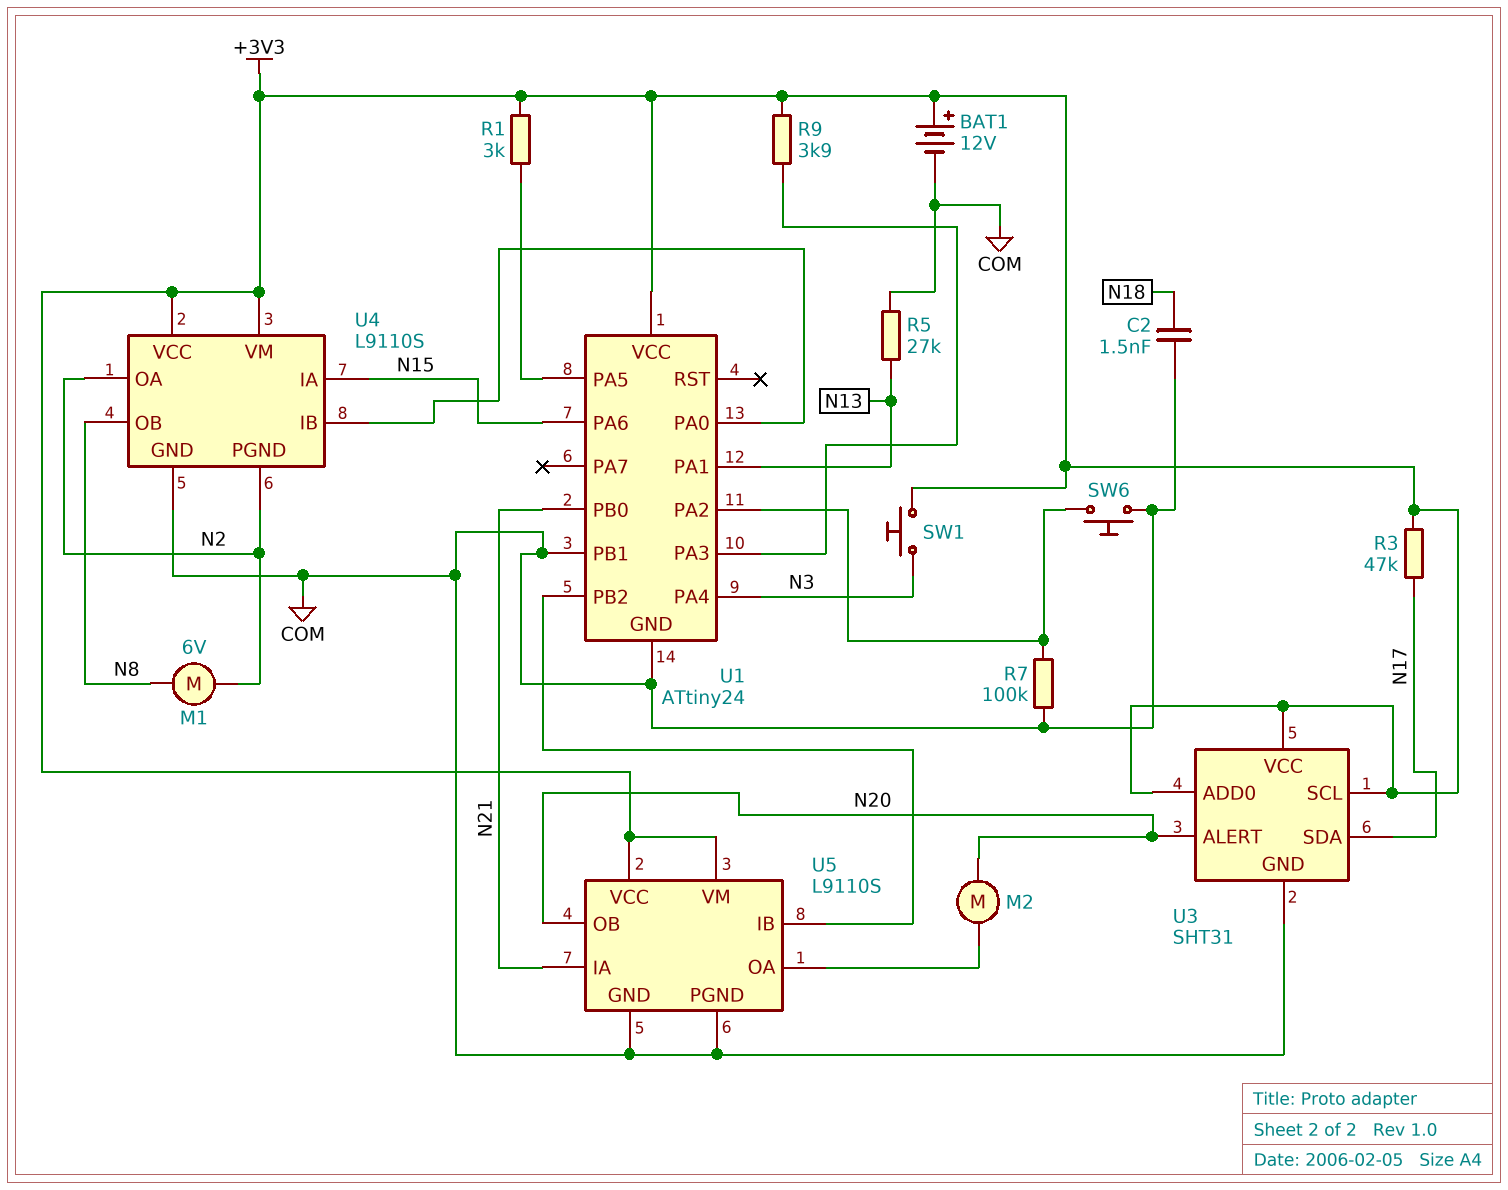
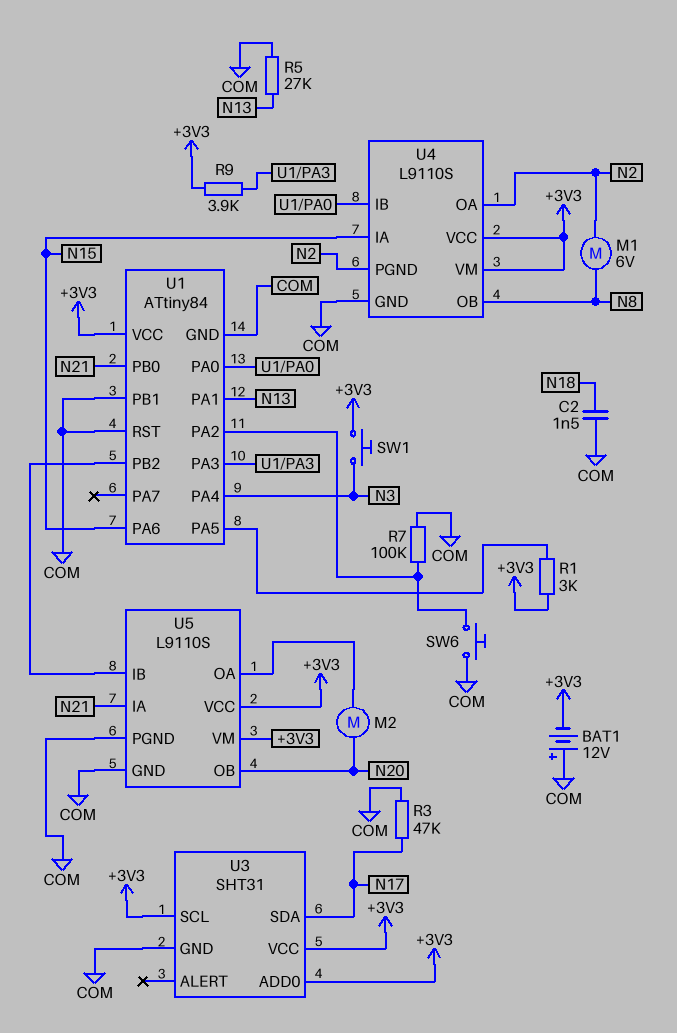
BAT1: 12V (plus +3V3, minus COM) -> 12V (plus COM, minus +3V3)
R3: 47k (+3V3, N17) -> 47k (COM, N17)
U1: ATtiny24 -> ATtiny84
U1 pin RST: none -> COM
U3 pin ALERT: N20 -> none

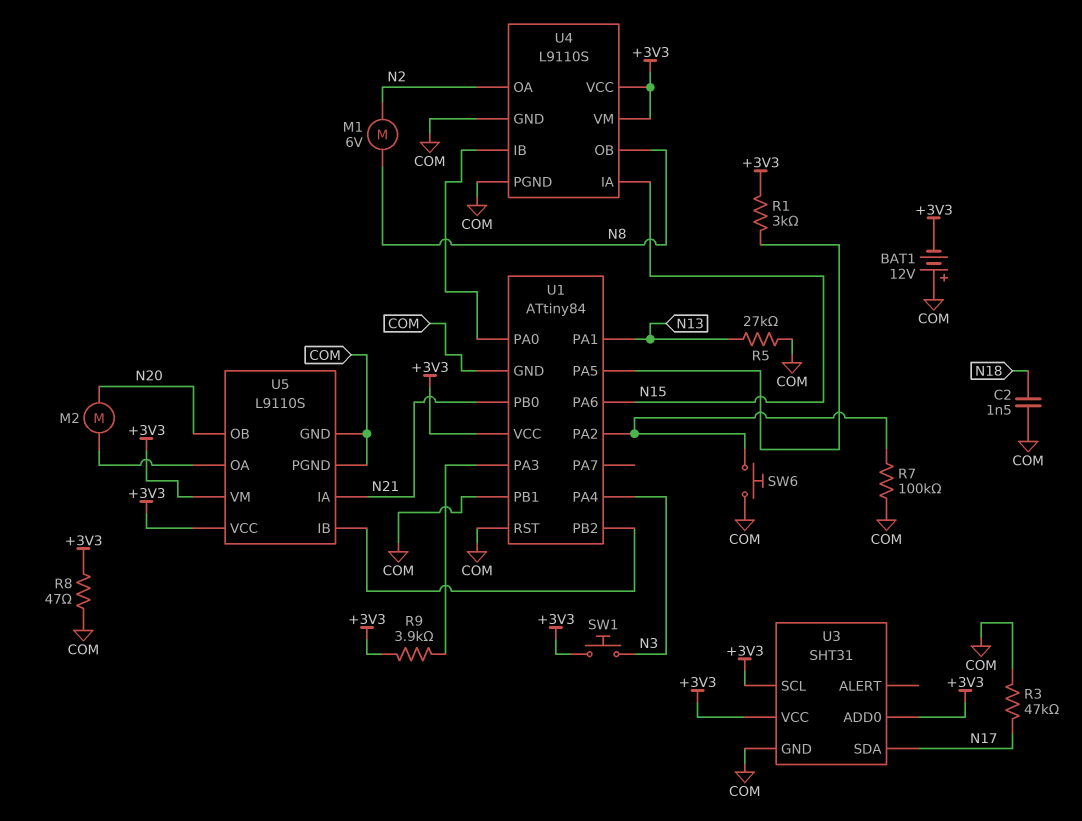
R8: none -> 47 (+3V3, COM)
U4 pin PGND: N2 -> COM

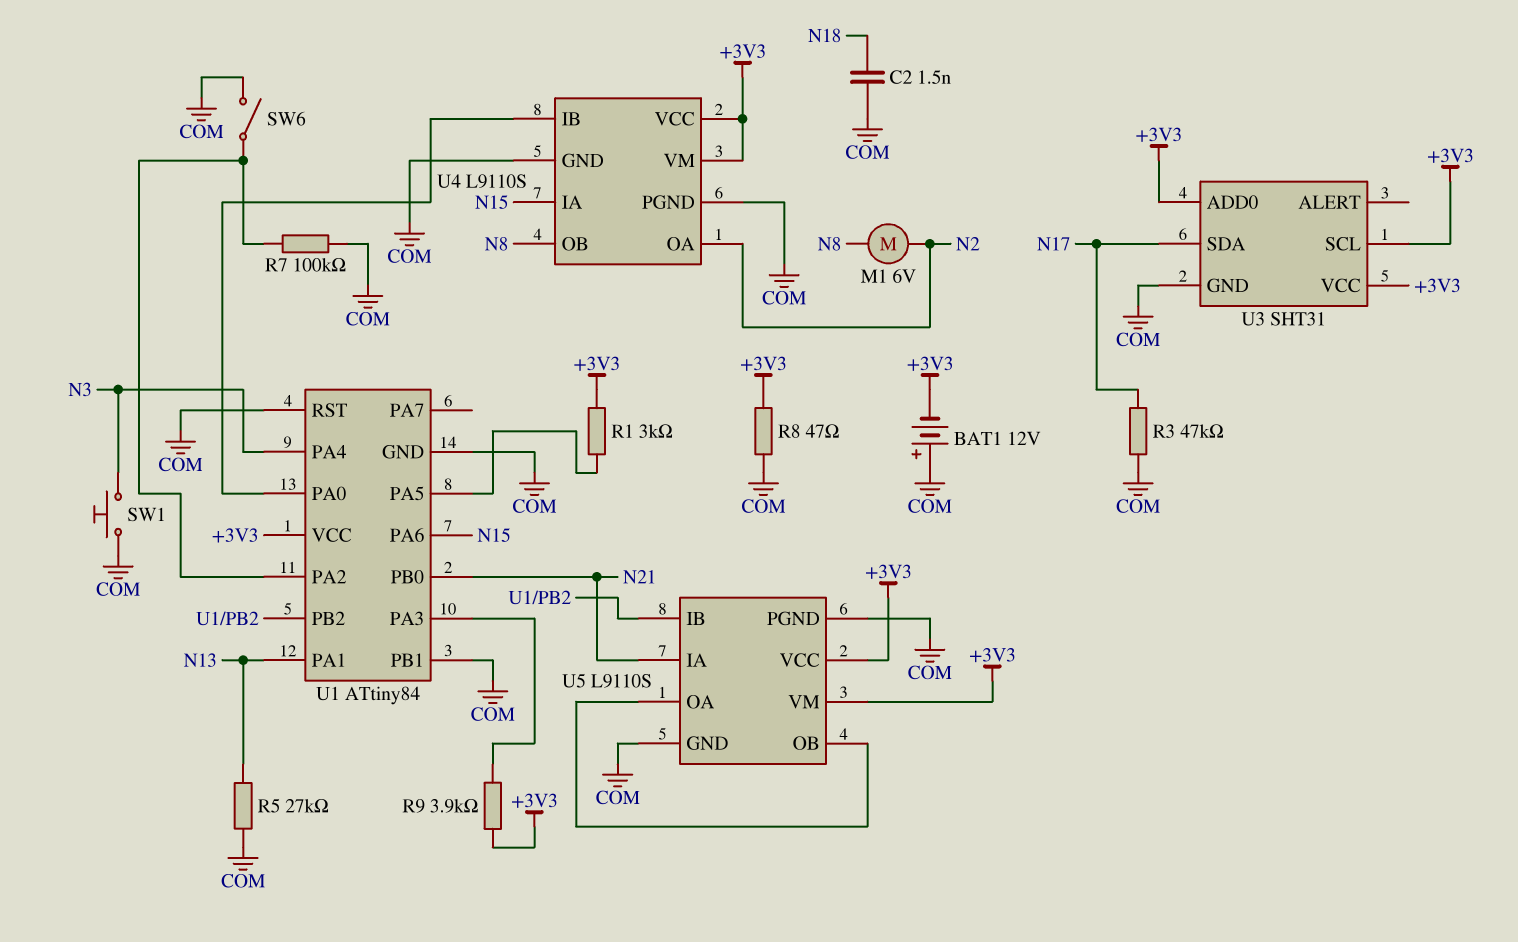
M2: motor (N20, U5/OA) -> none
SW1: button (+3V3, N3) -> button (COM, N3)
SW6: button (COM, U1/PA2) -> switch (COM, U1/PA2)
U5 pin OB: N20 -> U5/OA

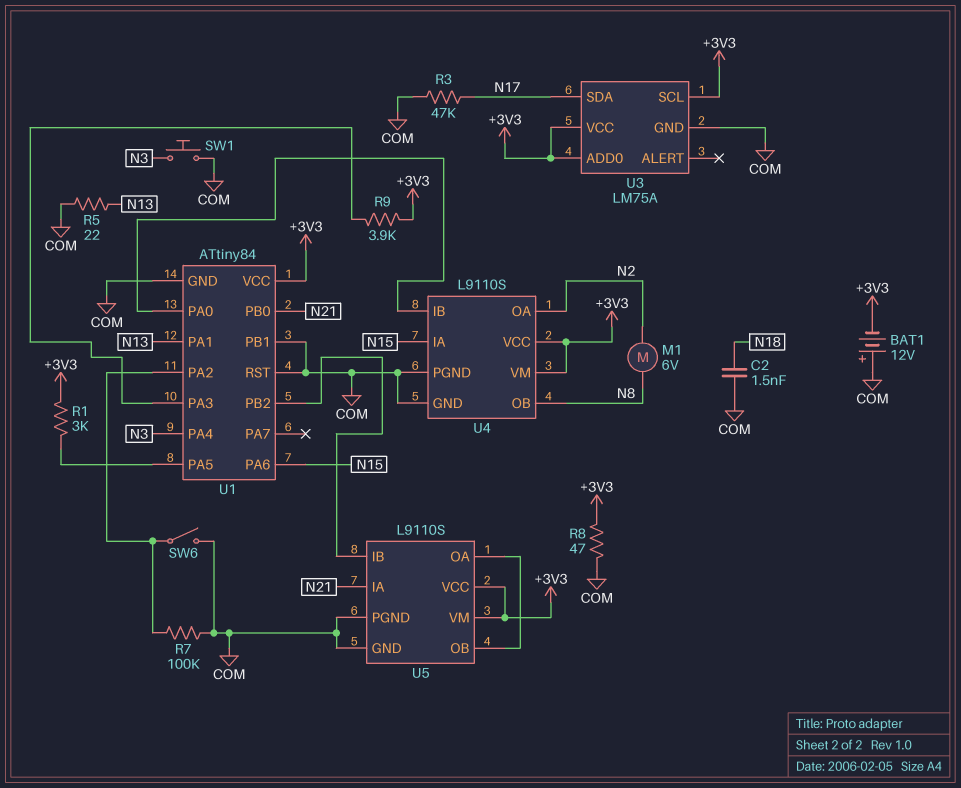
R5: 27k (COM, N13) -> 22 (COM, N13)
U3: SHT31 -> LM75A

